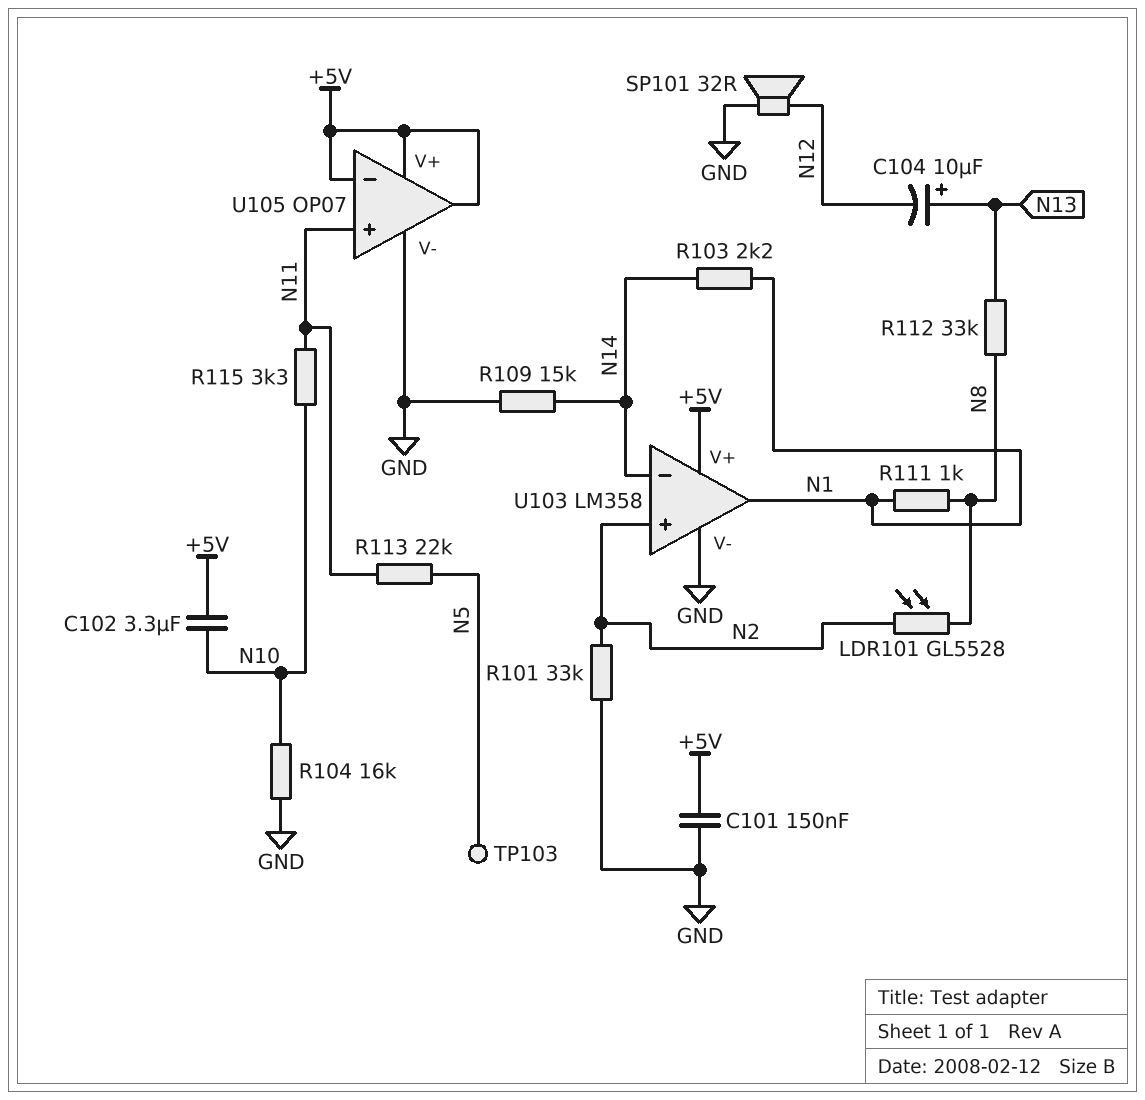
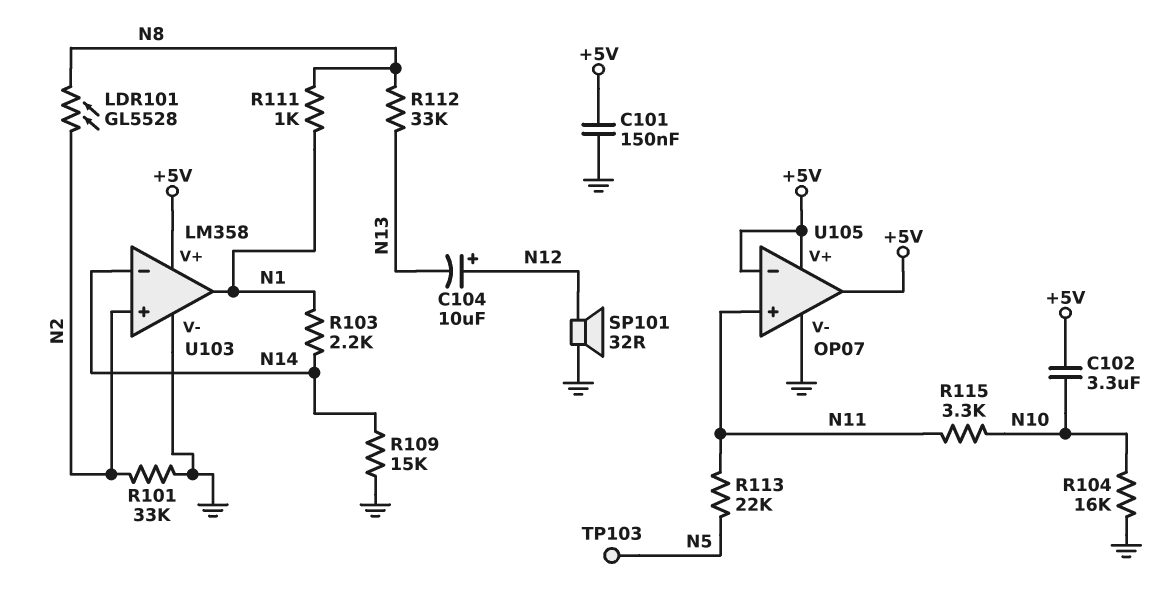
C104: 10uF (plus N13, minus N12) -> 10uF (plus N12, minus N13)

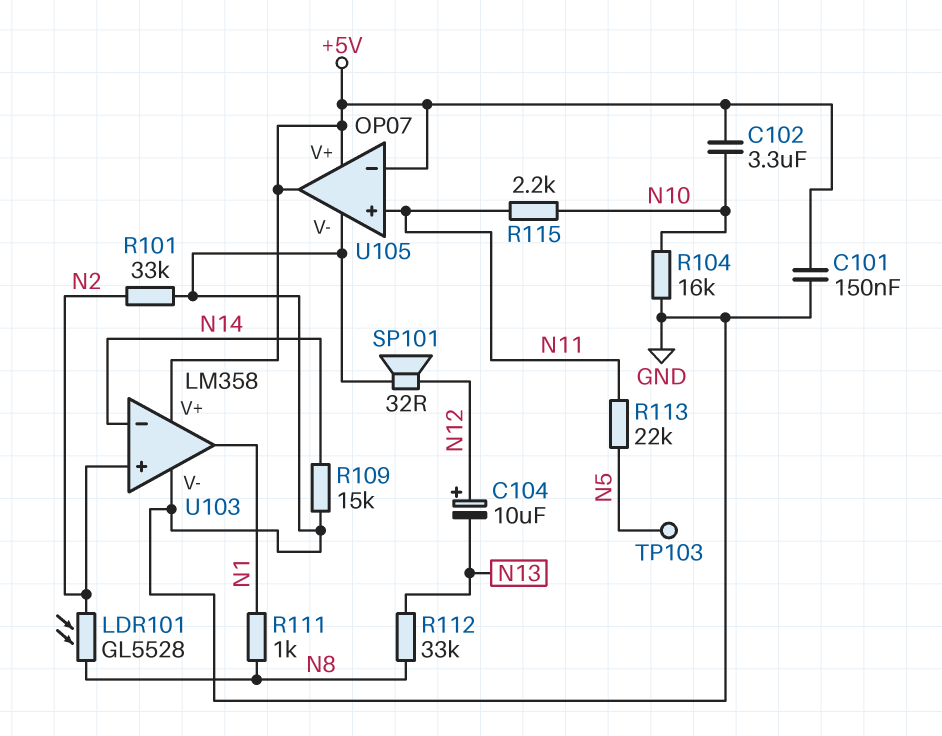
R103: 2.2k (N1, N14) -> none
R115: 3.3k (N10, N11) -> 2.2k (N10, N11)

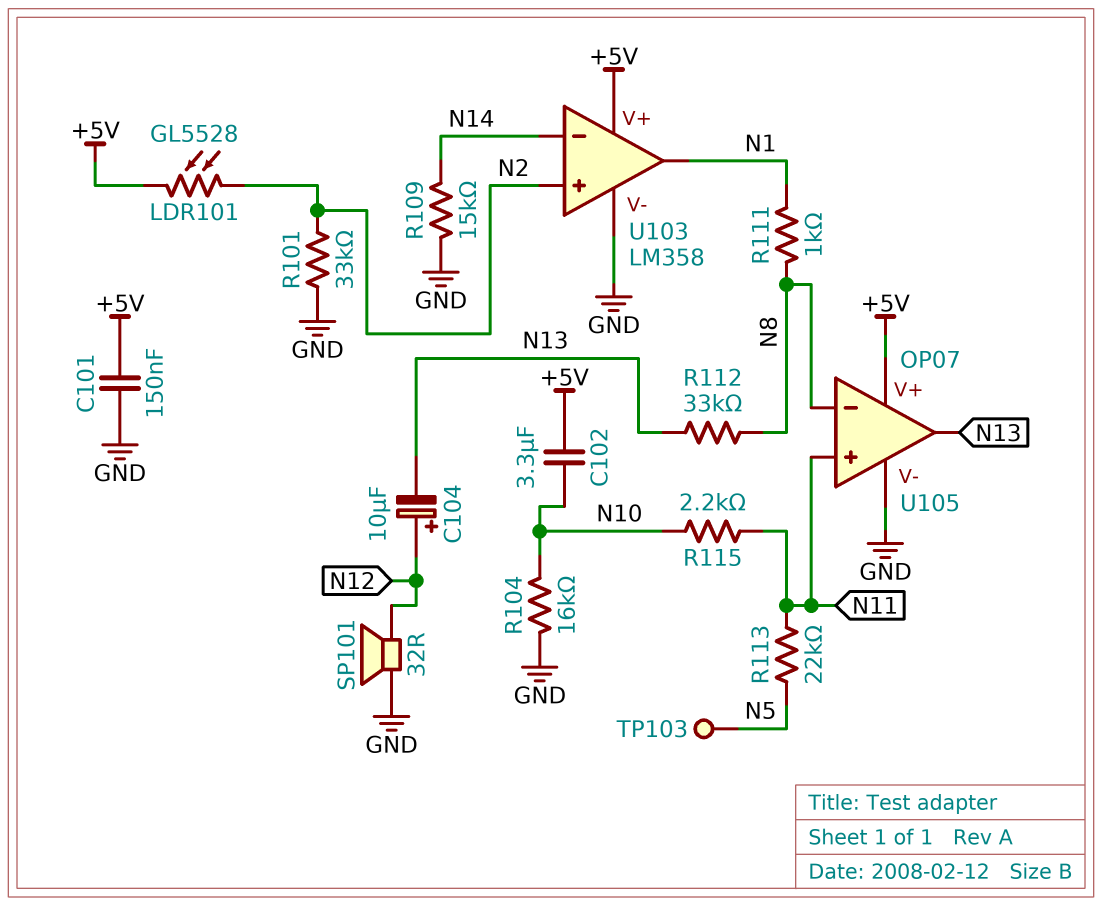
LDR101: GL5528 (N2, N8) -> GL5528 (+5V, N2)
U105 pin in-: +5V -> N8
U105 pin out: +5V -> N13

